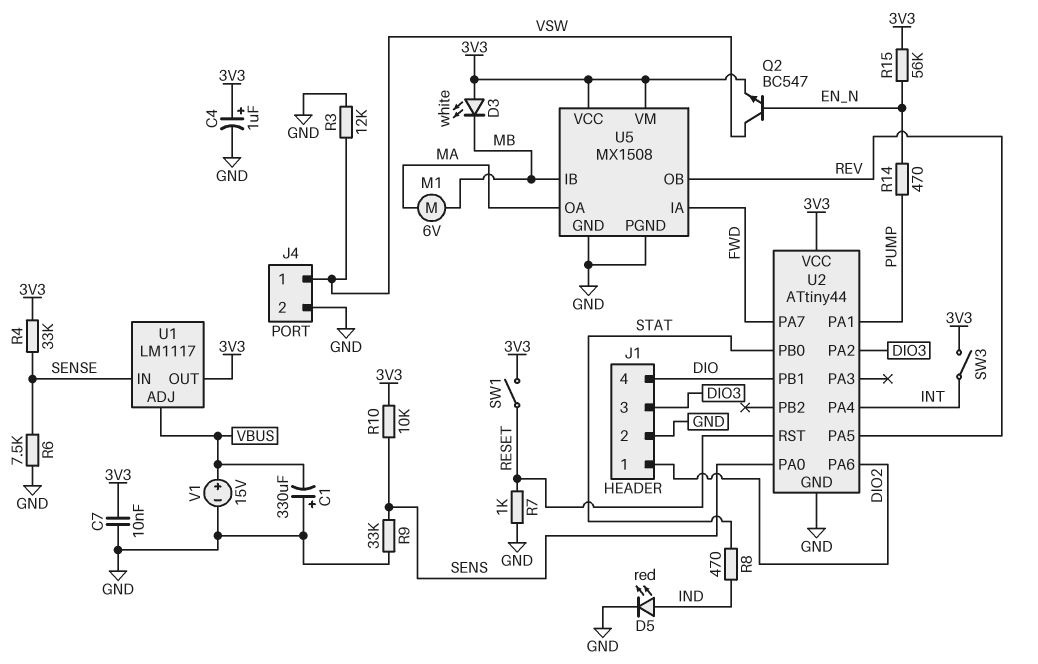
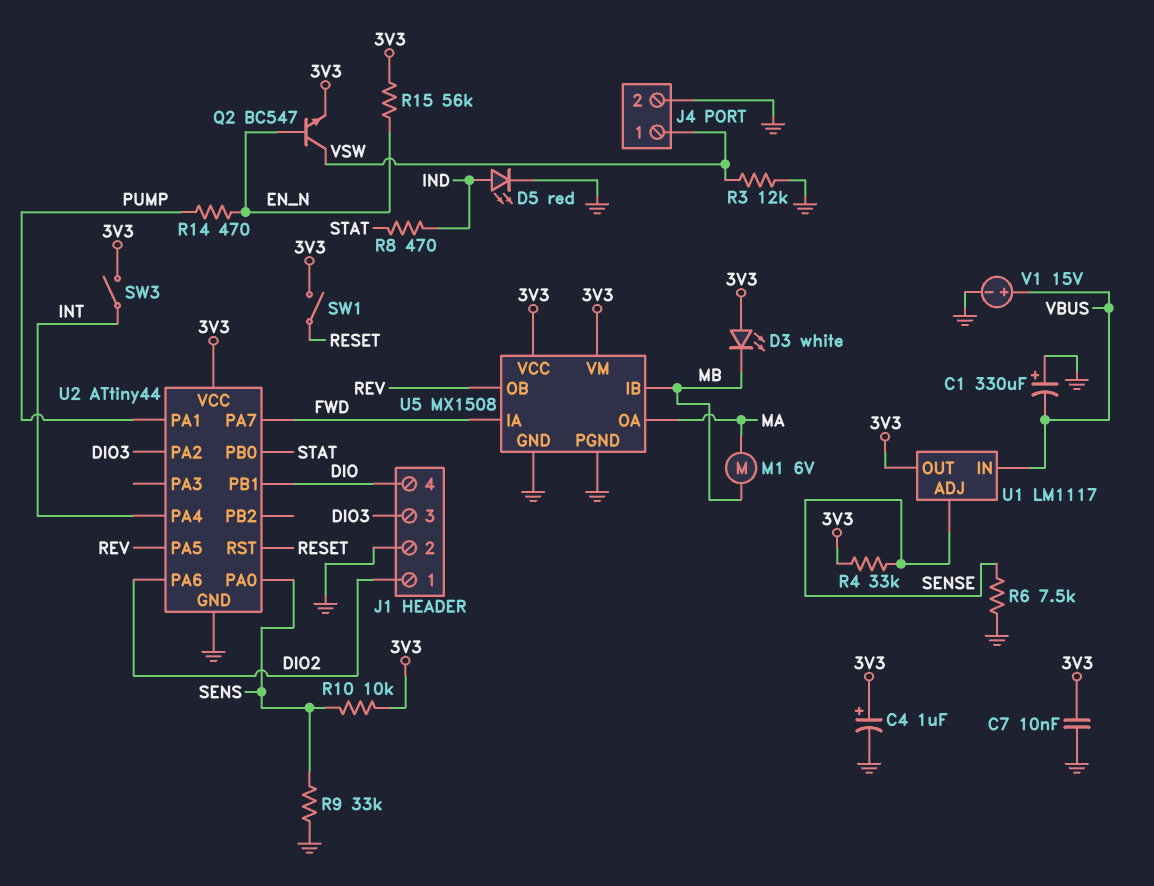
R7: 1k (GND, RESET) -> none
U1 pin ADJ: VBUS -> SENSE
U1 pin IN: SENSE -> VBUS

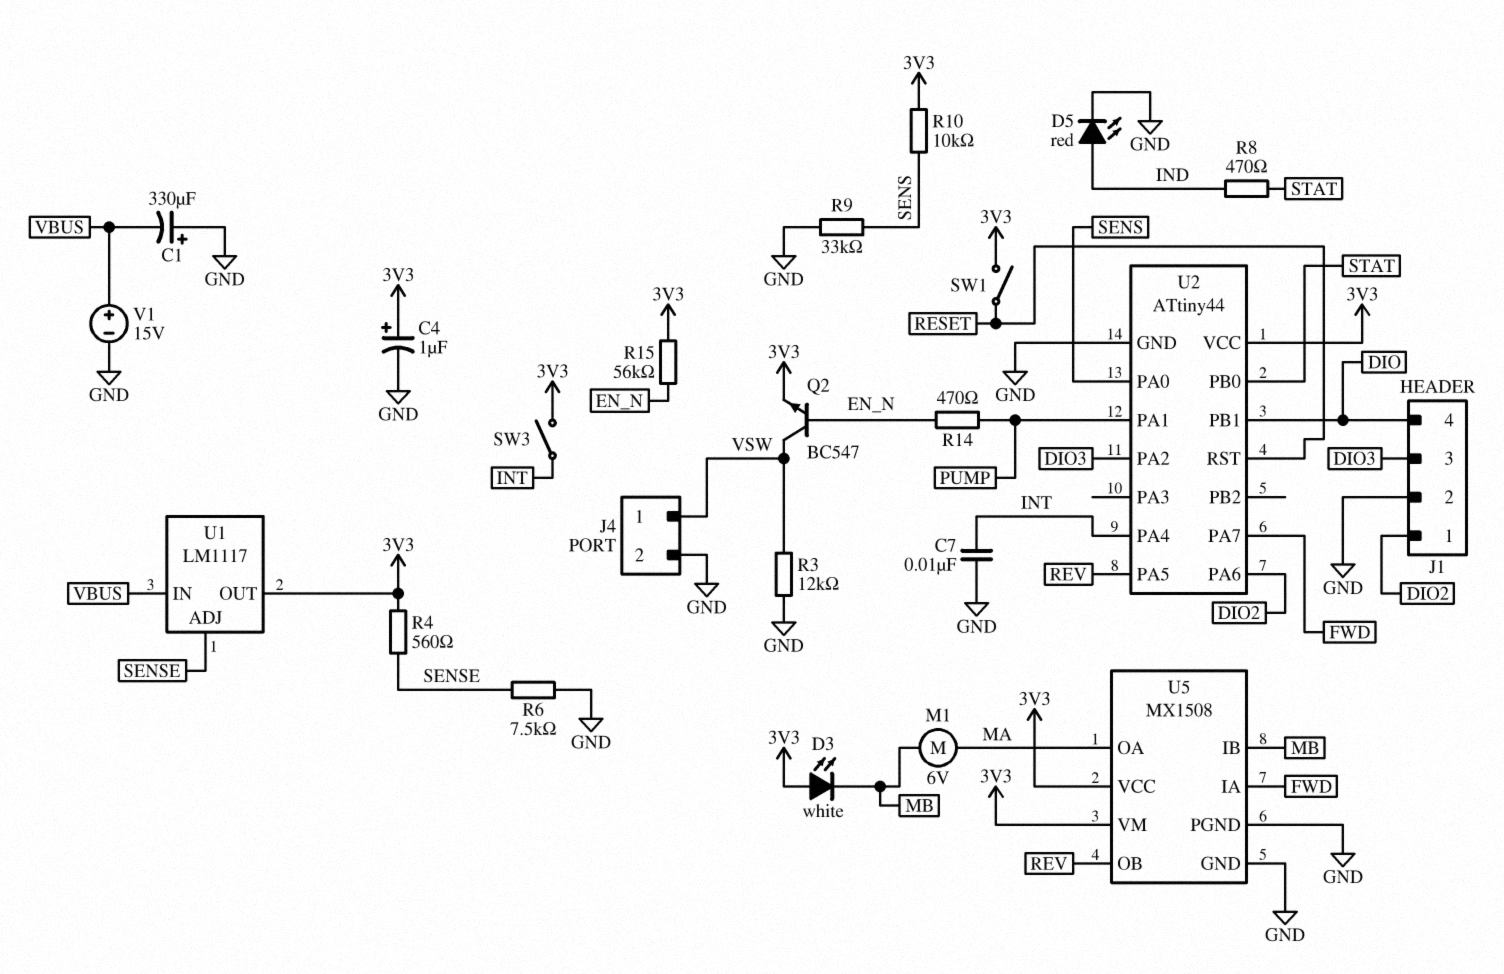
C7: 10nF (3V3, GND) -> 10nF (GND, INT)
R4: 33k (3V3, SENSE) -> 560 (3V3, SENSE)

